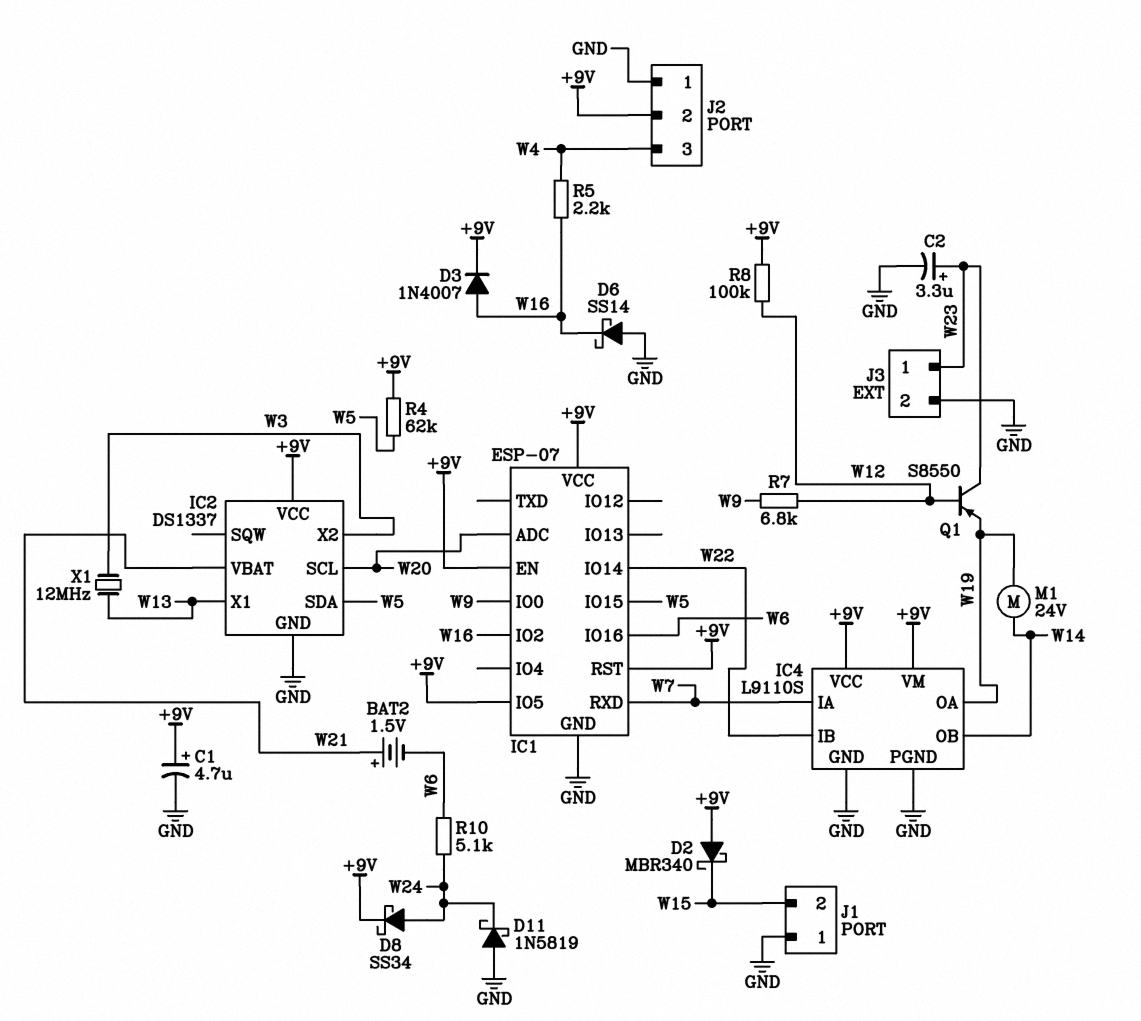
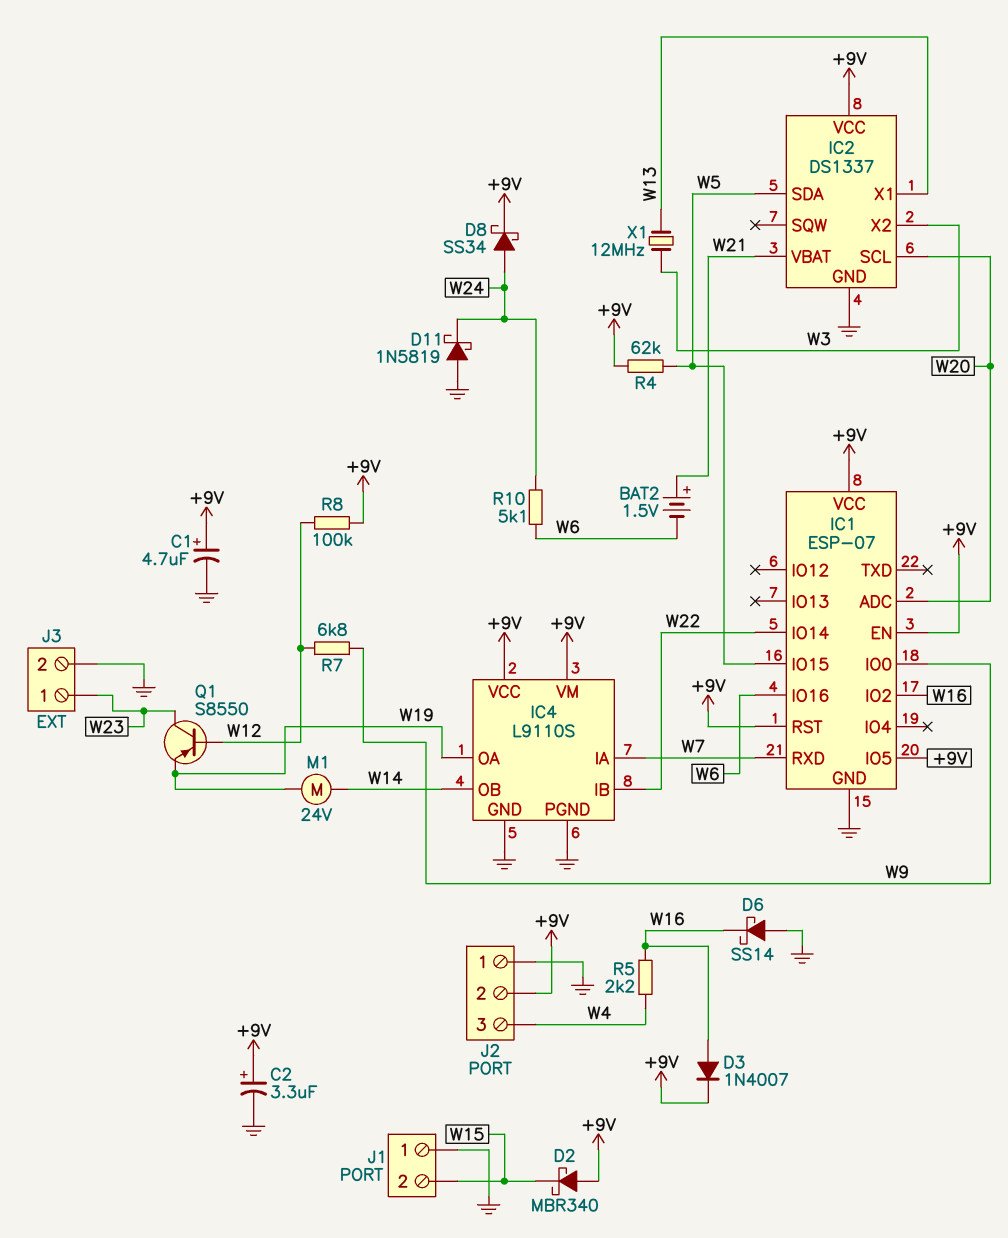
C2: 3.3uF (plus W23, minus GND) -> 3.3uF (plus +9V, minus GND)

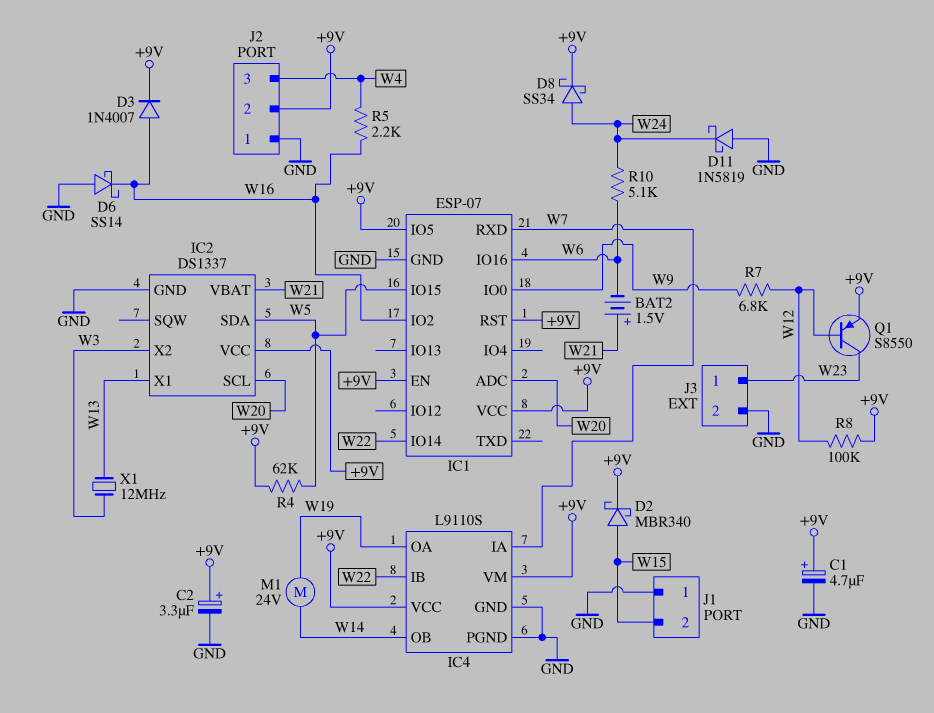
D2: schottky MBR340 (A +9V, K W15) -> schottky MBR340 (A W15, K +9V)
Q1: PNP S8550 (B W12, C W23, E W19) -> PNP S8550 (B W12, C W23, E +9V)

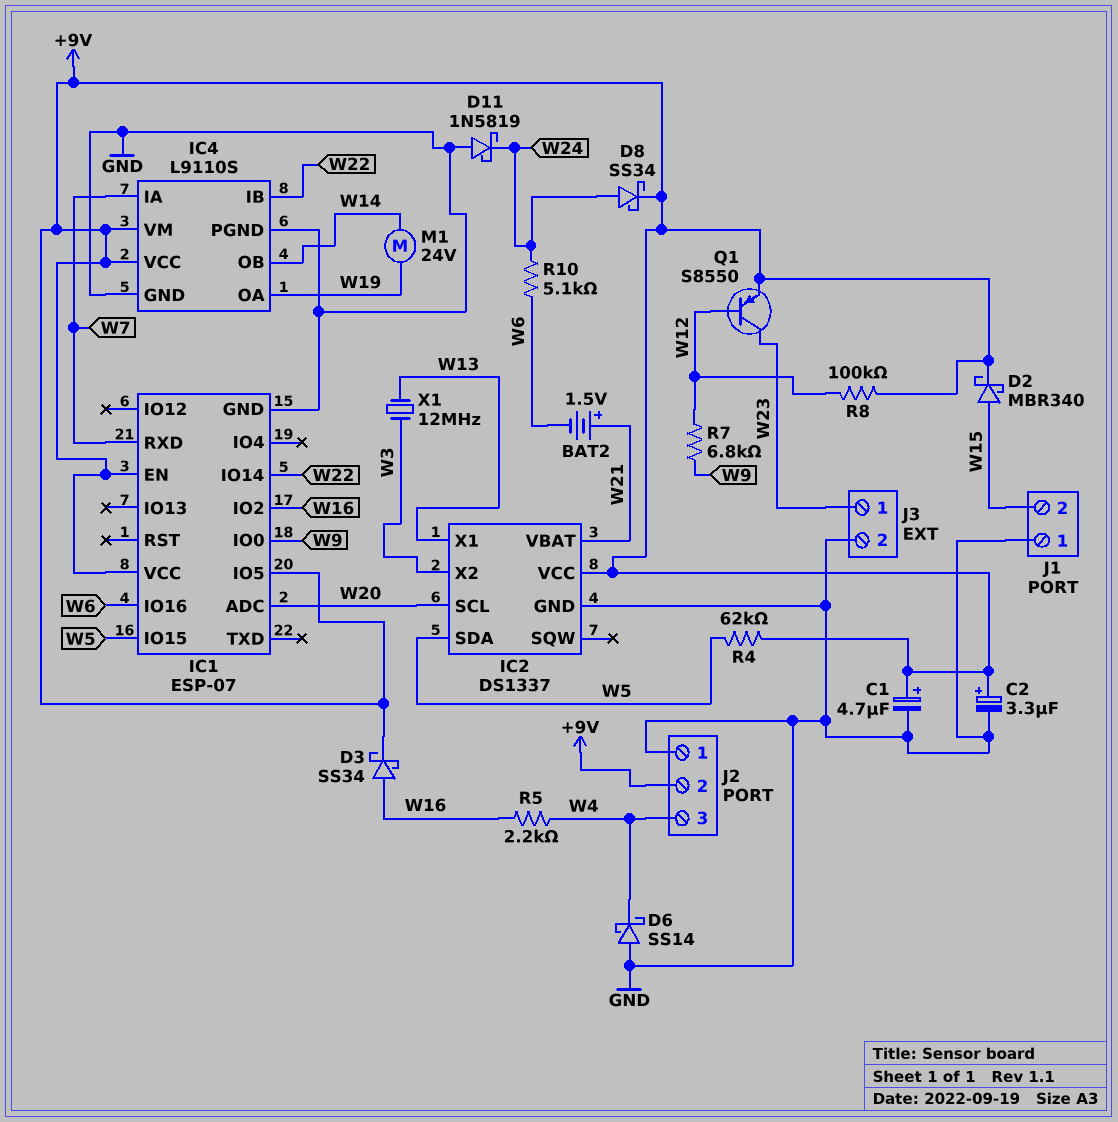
D3: diode 1N4007 (A W16, K +9V) -> schottky SS34 (A W16, K +9V)
D6: schottky SS14 (A GND, K W16) -> schottky SS14 (A GND, K W4)
IC1 pin RST: +9V -> none

